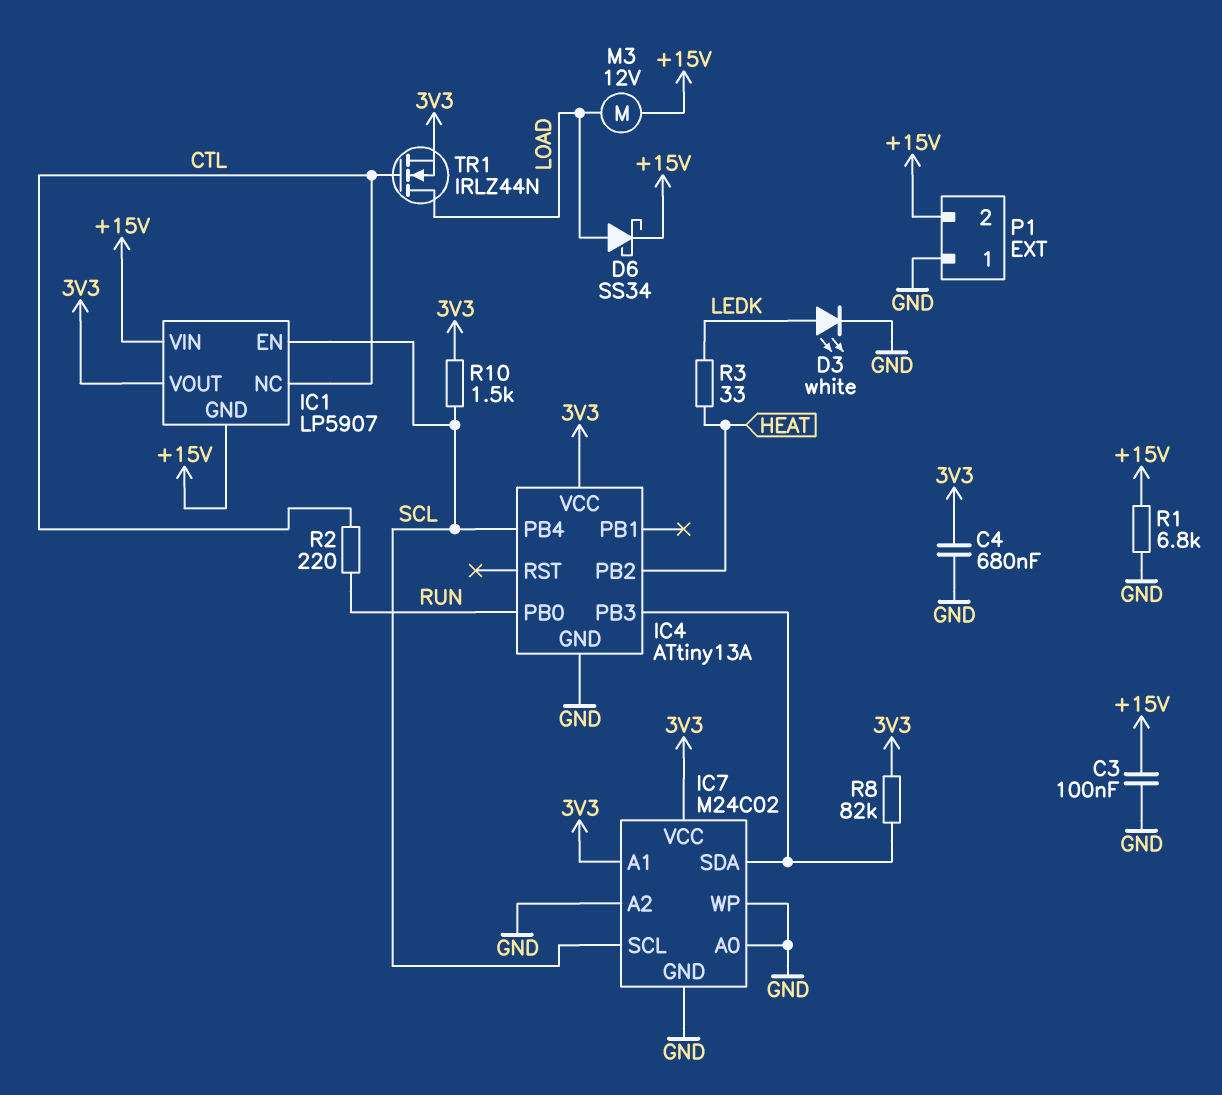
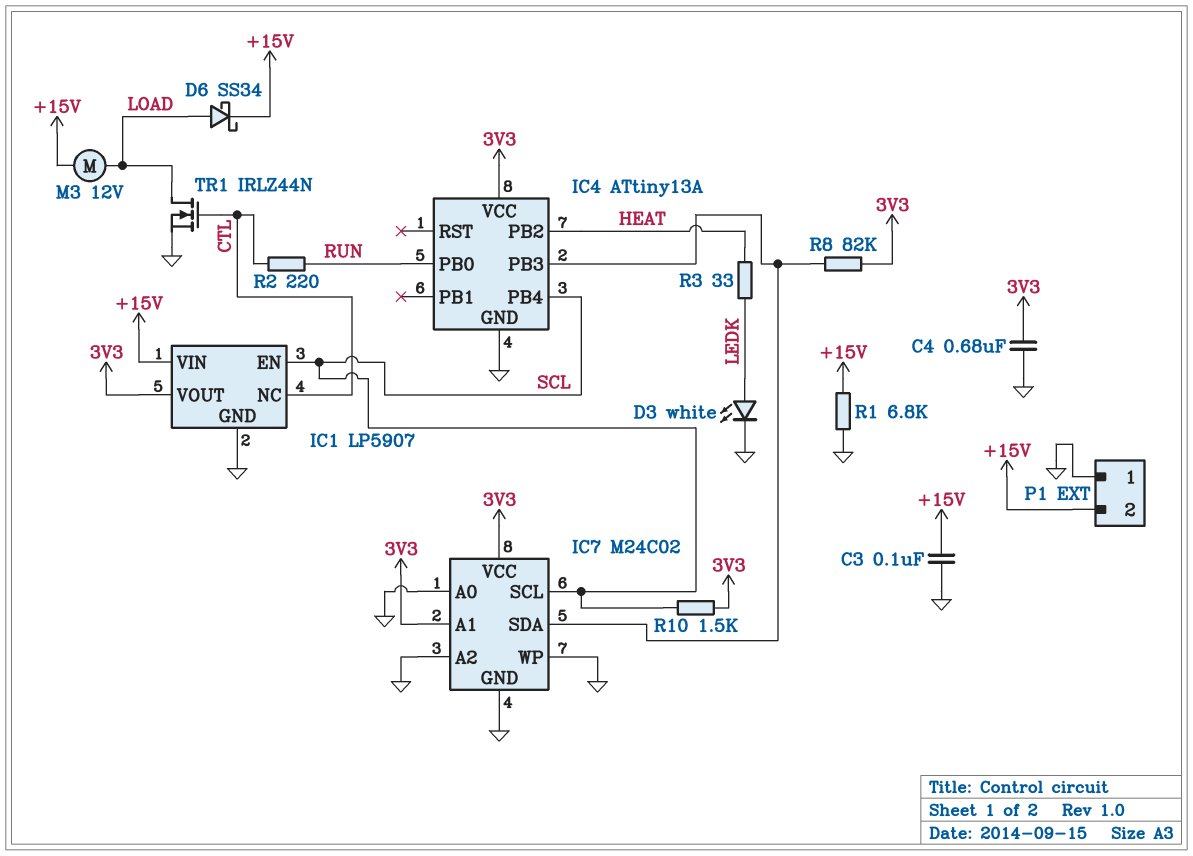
IC1 pin GND: +15V -> GND
TR1: NMOS IRLZ44N (G CTL, D LOAD, S 3V3) -> NMOS IRLZ44N (G CTL, D LOAD, S GND)

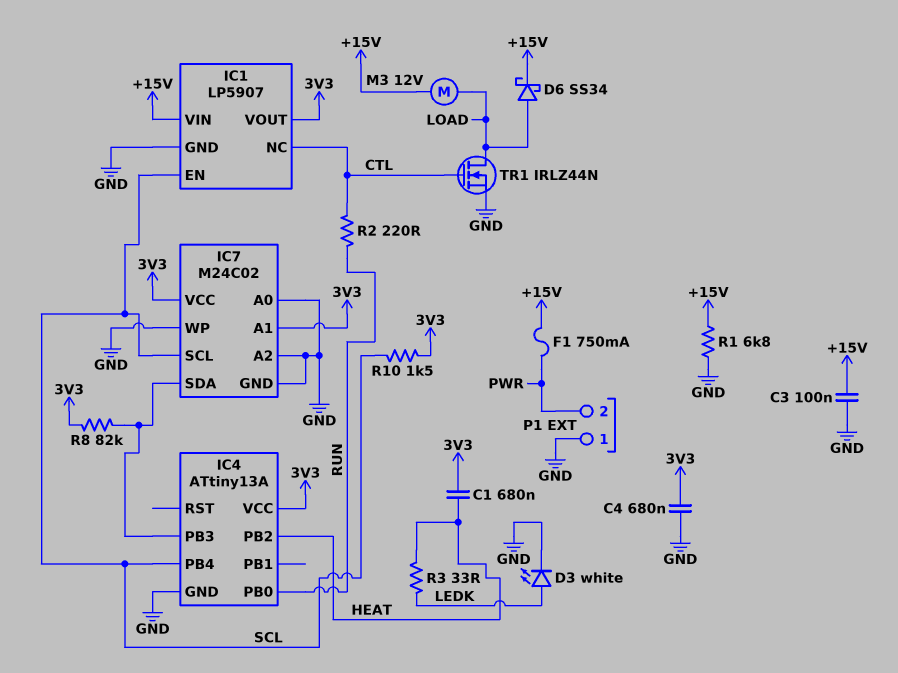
C1: none -> 680nF (3V3, HEAT)
F1: none -> 750mA (+15V, PWR)
P1 pin 2: +15V -> PWR

